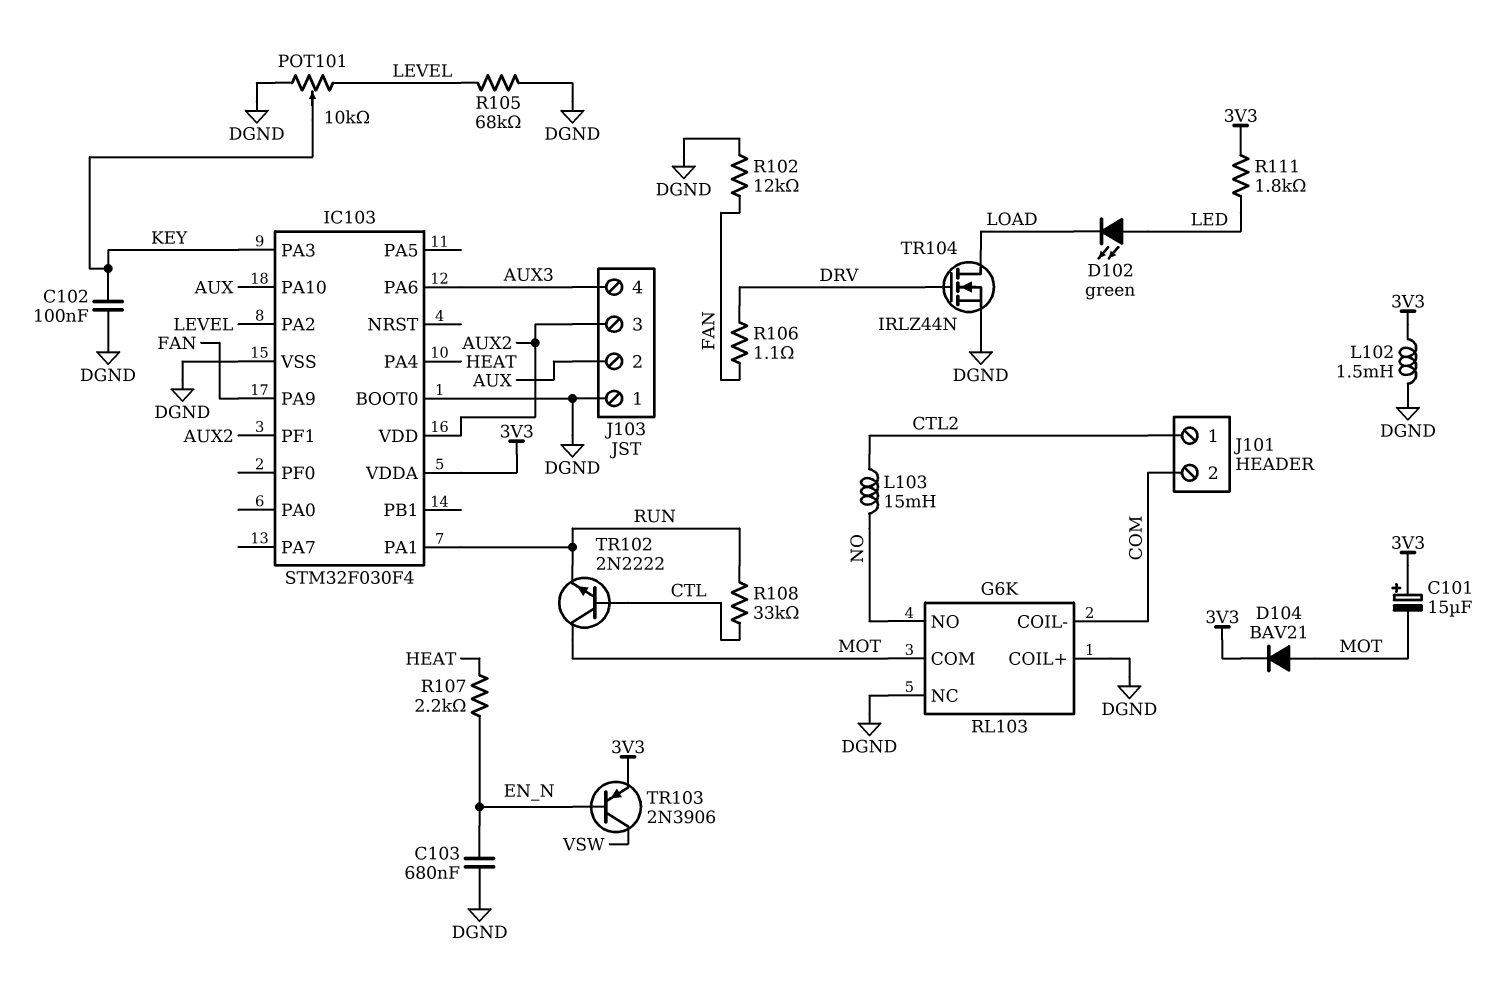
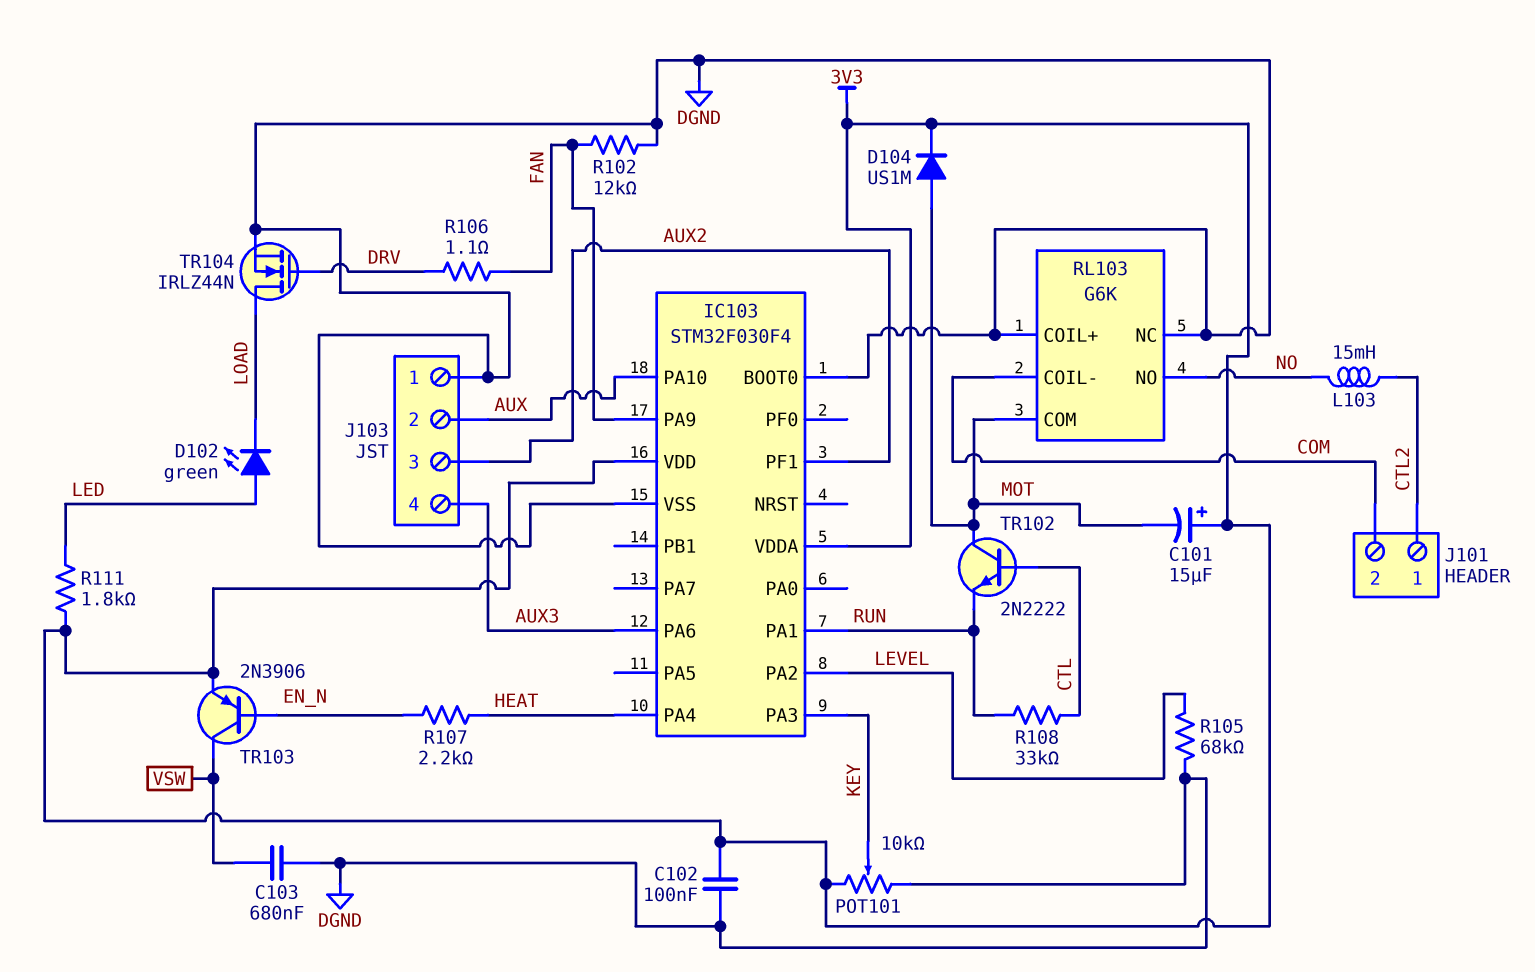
C102: 100nF (DGND, KEY) -> 100nF (3V3, DGND)
C103: 680nF (DGND, EN_N) -> 680nF (DGND, VSW)
D104: diode BAV21 (A MOT, K 3V3) -> diode US1M (A MOT, K 3V3)
IC103 pin VDD: AUX2 -> 3V3
L102: 1.5mH (3V3, DGND) -> none
POT101: 10k (DGND, LEVEL, wiper KEY) -> 10k (3V3, DGND, wiper KEY)

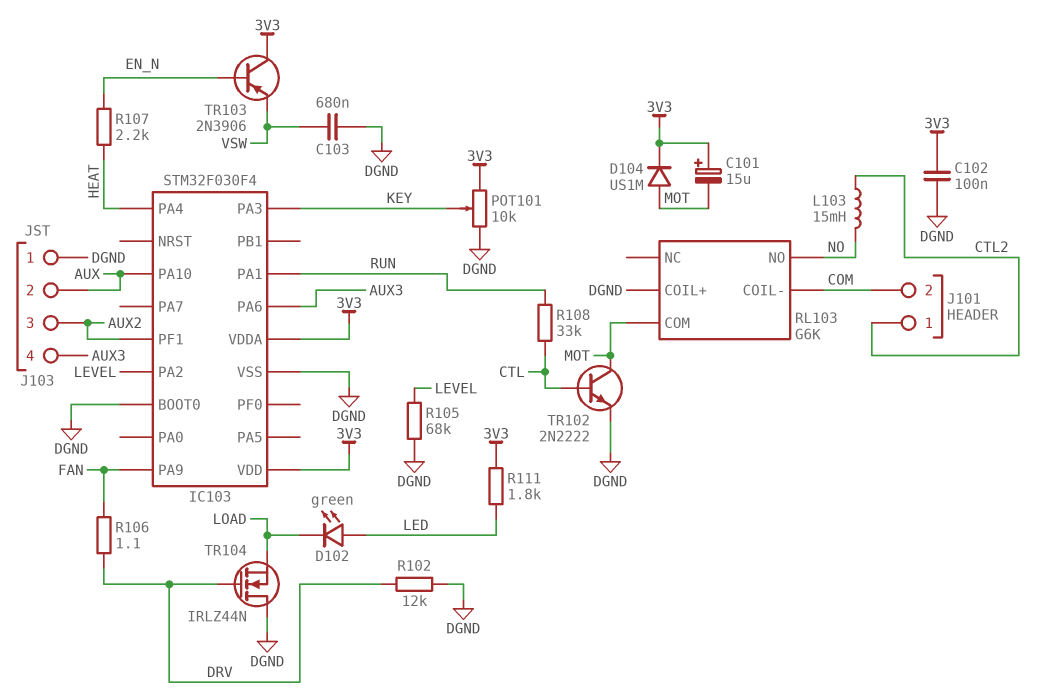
R102: 12k (DGND, FAN) -> 12k (DGND, DRV)
RL103 pin NC: DGND -> none
TR102: NPN 2N2222 (B CTL, C MOT, E RUN) -> NPN 2N2222 (B CTL, C MOT, E DGND)
TR103: PNP 2N3906 (B EN_N, C VSW, E 3V3) -> PNP 2N3906 (B EN_N, C 3V3, E VSW)
TR104: NMOS IRLZ44N (G DRV, D LOAD, S DGND) -> NMOS IRLZ44N (G DRV, D DGND, S LOAD)

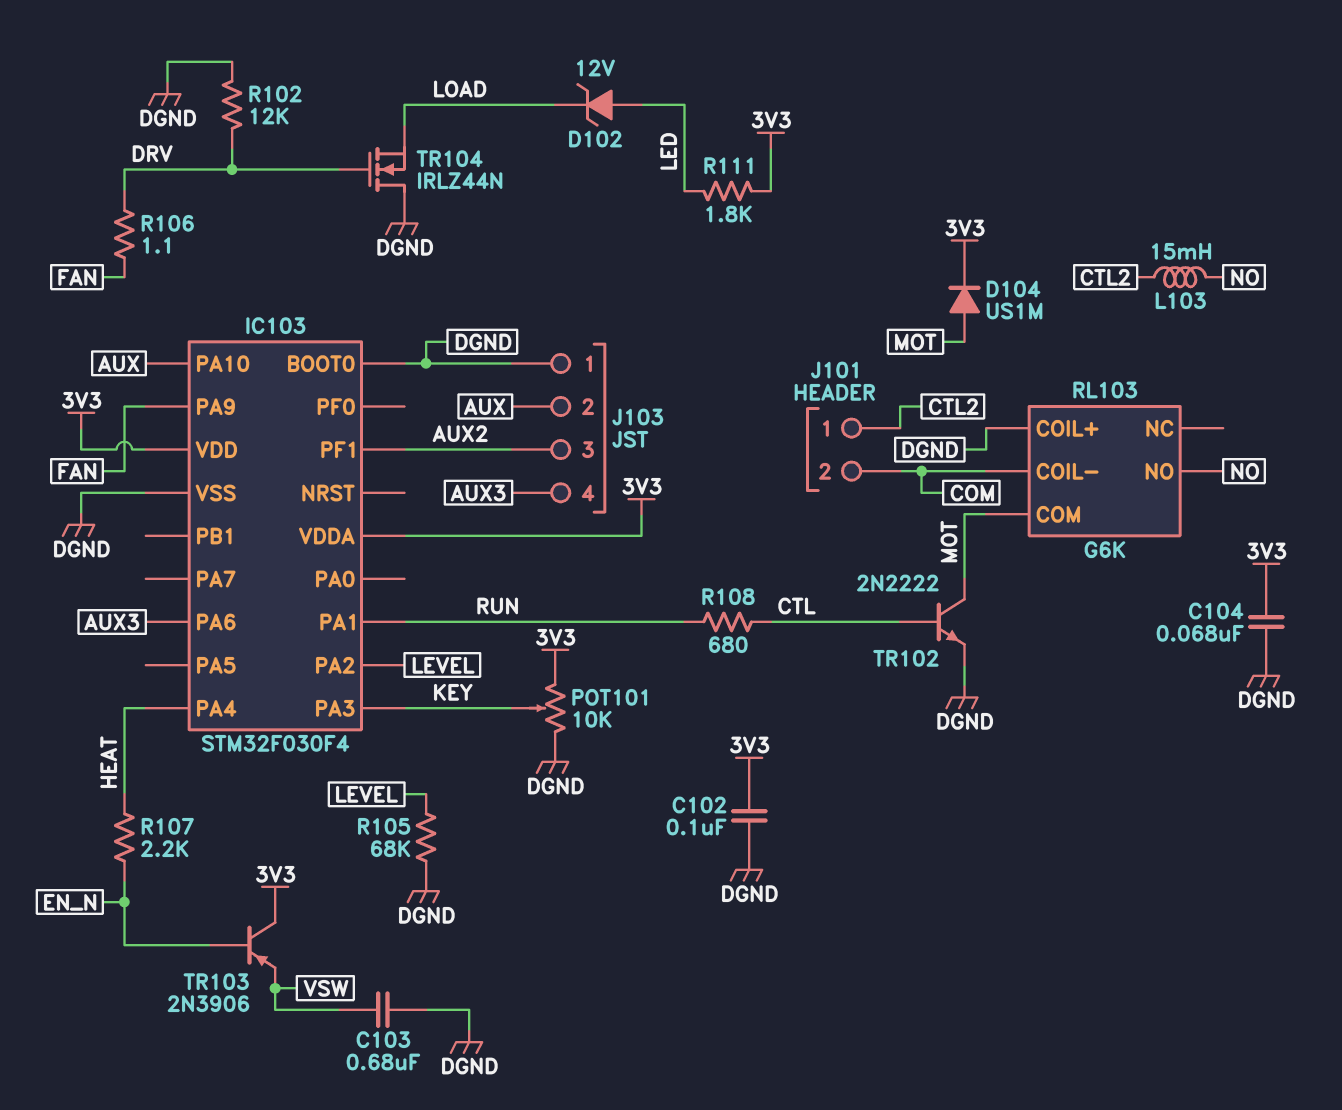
C101: 15uF (plus 3V3, minus MOT) -> none
C104: none -> 68nF (3V3, DGND)
D102: LED green (A LED, K LOAD) -> zener 12V (A LED, K LOAD)
R108: 33k (CTL, RUN) -> 680 (CTL, RUN)

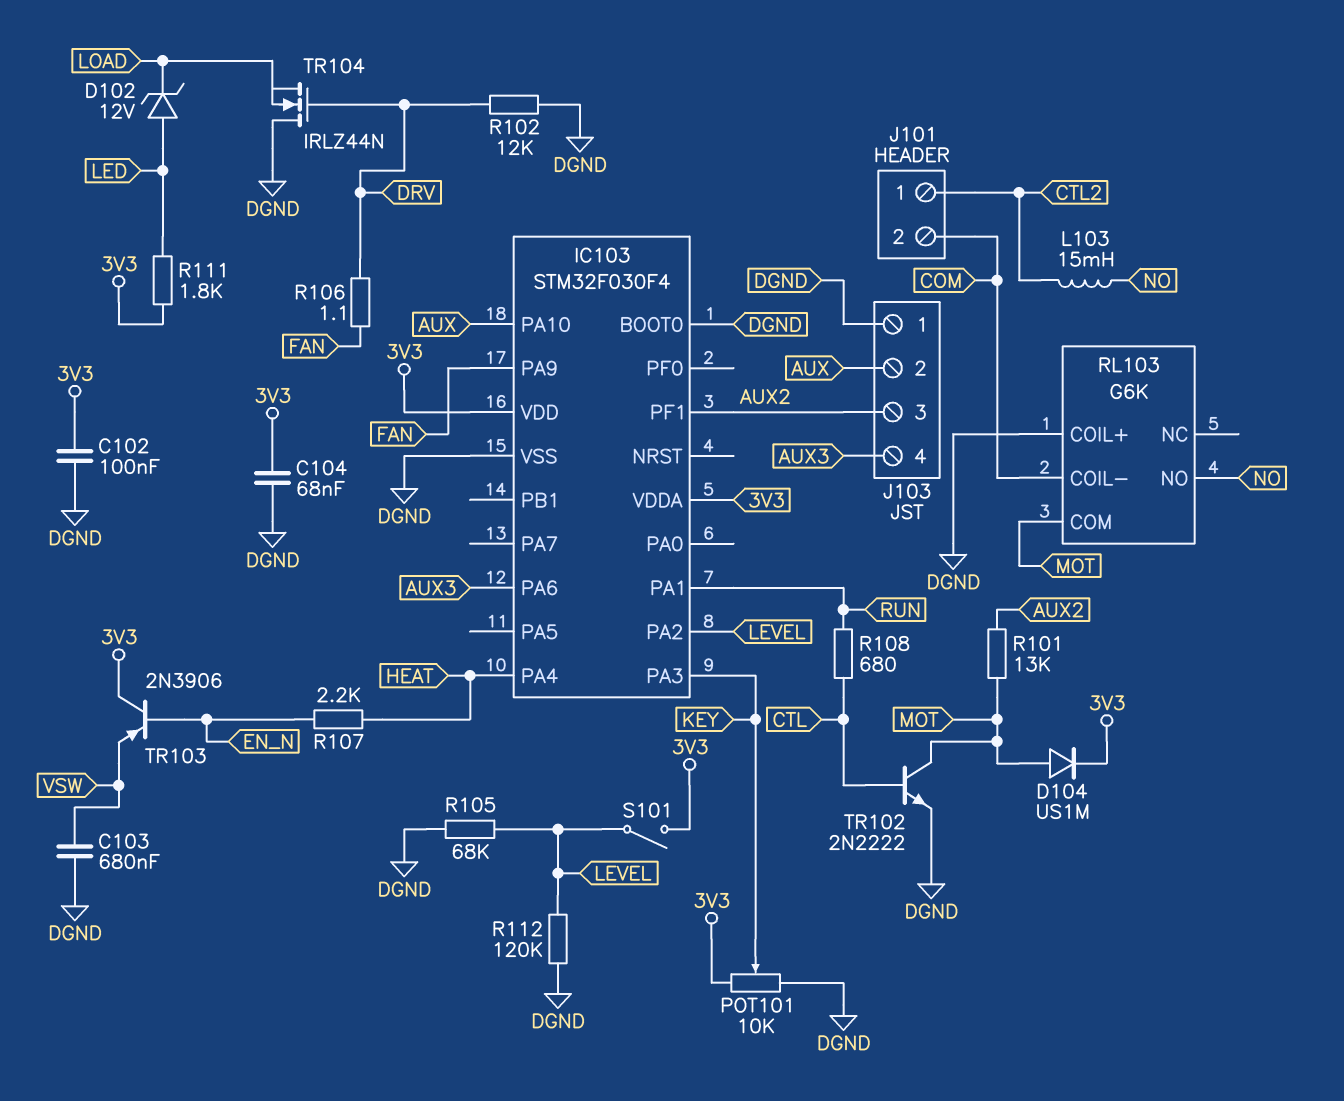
R101: none -> 13k (AUX2, MOT)
R112: none -> 120k (DGND, LEVEL)
S101: none -> switch (3V3, LEVEL)

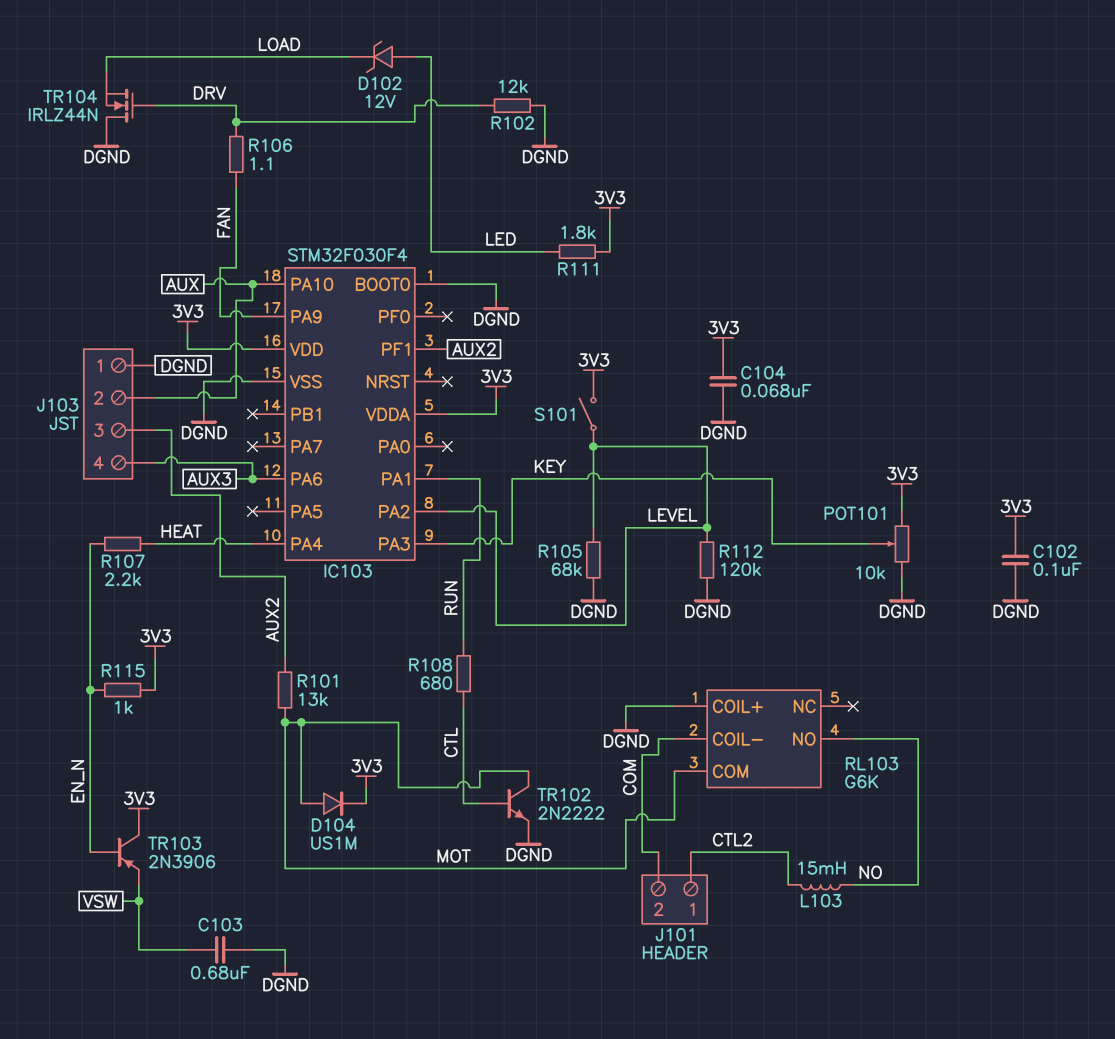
R115: none -> 1k (3V3, EN_N)

